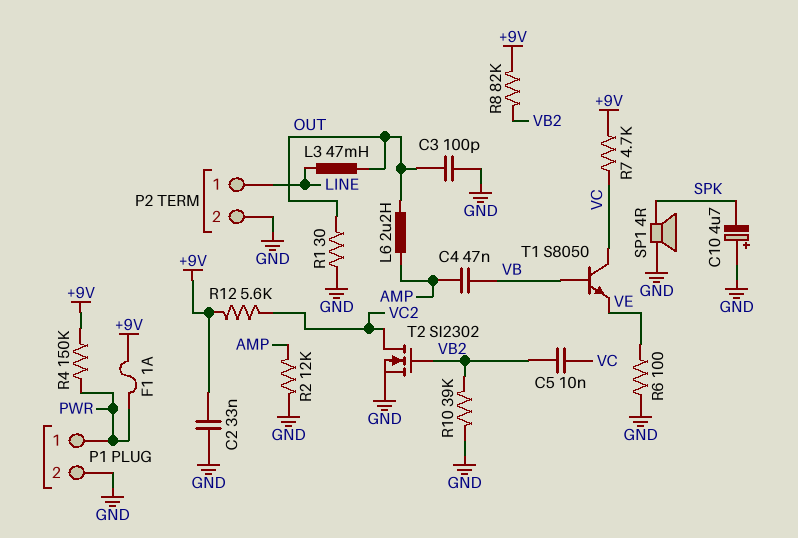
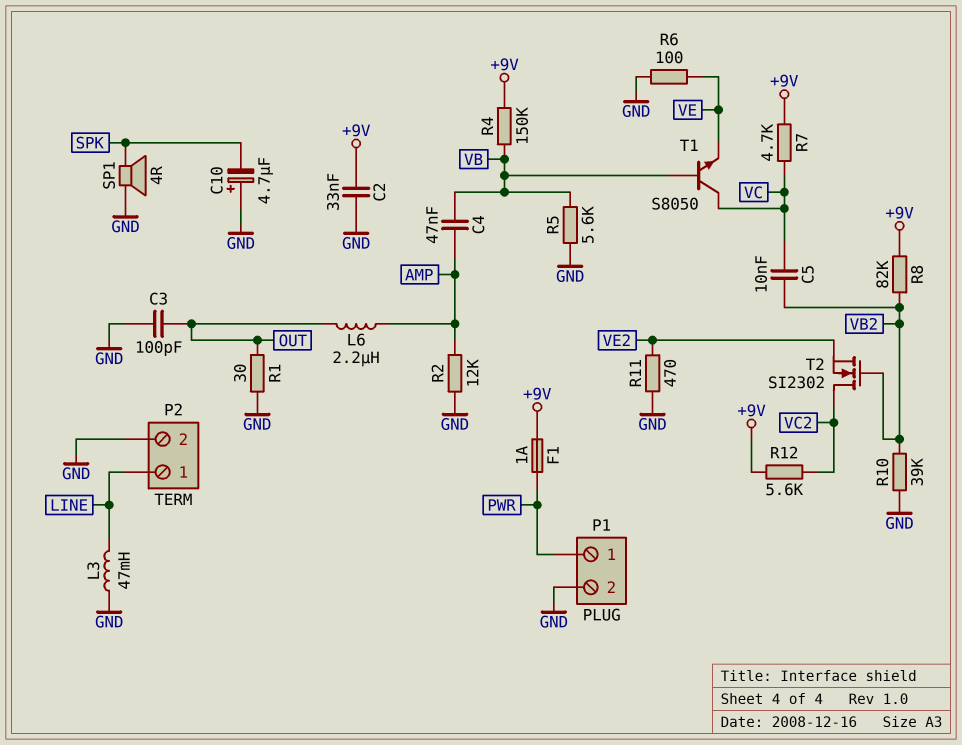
L3: 47mH (LINE, OUT) -> 47mH (GND, LINE)
R4: 150k (+9V, PWR) -> 150k (+9V, VB)
R5: none -> 5.6k (GND, VB)
R11: none -> 470 (GND, VE2)
T2: NMOS SI2302 (G VB2, D VC2, S GND) -> NMOS SI2302 (G VB2, D VC2, S VE2)

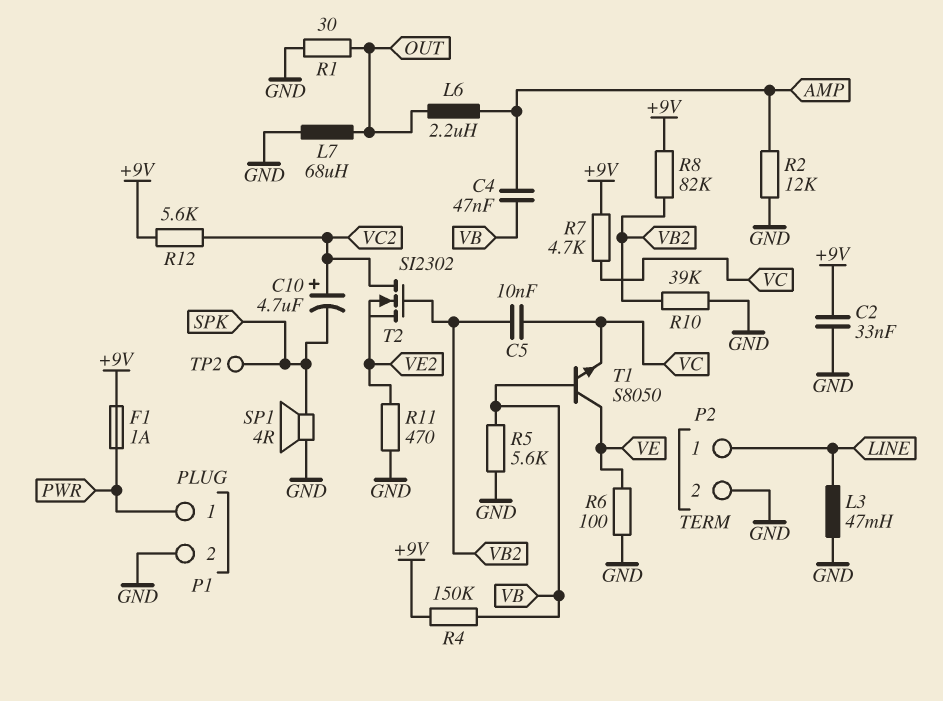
C3: 100pF (GND, OUT) -> none
C10: 4.7uF (plus GND, minus SPK) -> 4.7uF (plus VC2, minus SPK)
L7: none -> 68uH (GND, OUT)
T1: NPN S8050 (B VB, C VC, E VE) -> NPN S8050 (B VB, C VE, E VC)
TP2: none -> test point (SPK)

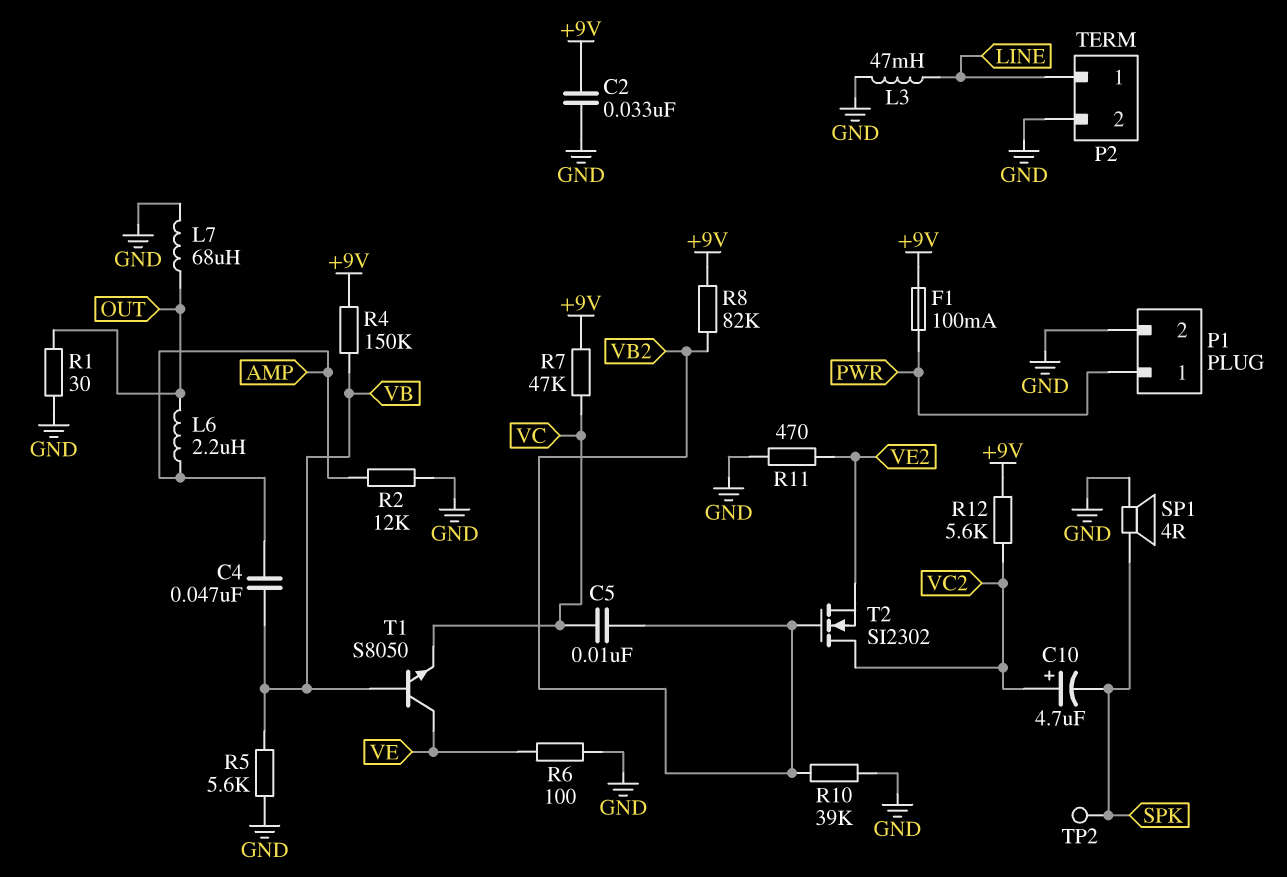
F1: 1A (+9V, PWR) -> 100mA (+9V, PWR)
R7: 4.7k (+9V, VC) -> 47k (+9V, VC)

